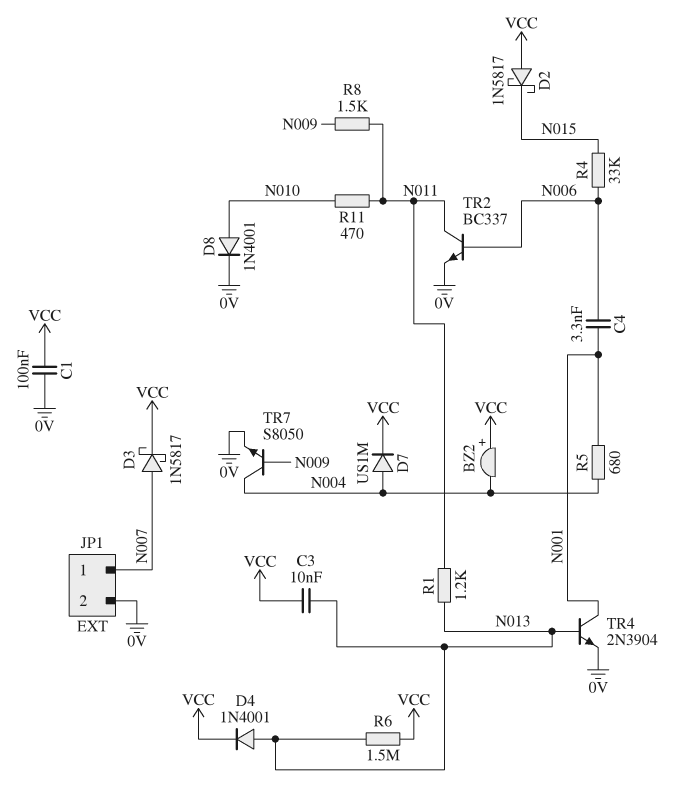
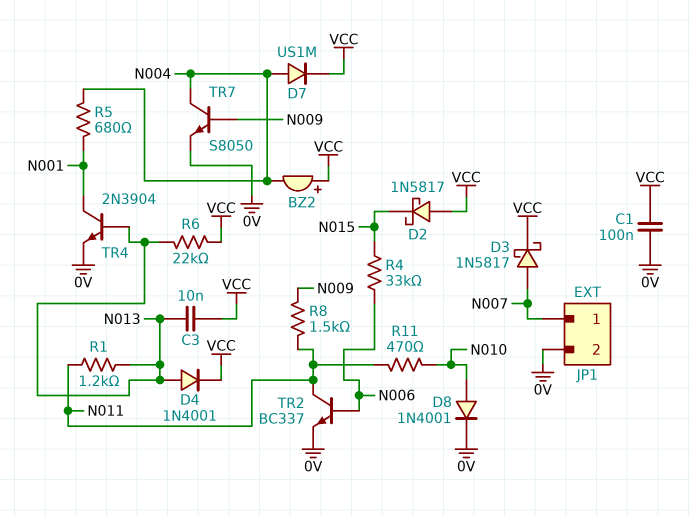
C4: 3.3nF (N001, N006) -> none
R6: 1.5M (N013, VCC) -> 22k (N013, VCC)

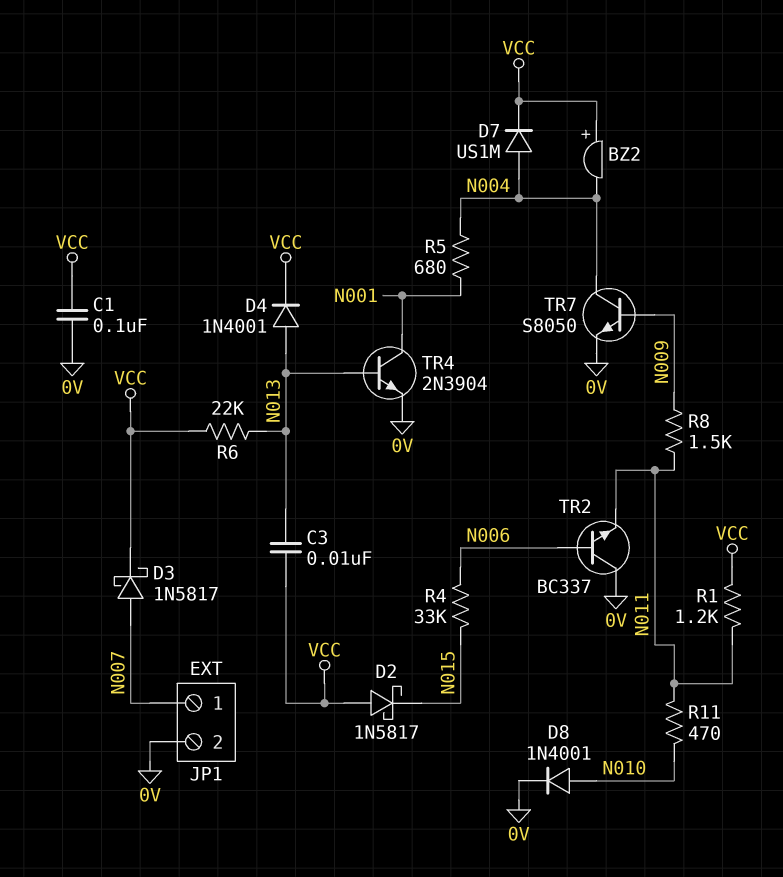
R1: 1.2k (N011, N013) -> 1.2k (N011, VCC)
TR2: NPN BC337 (B N006, C N011, E 0V) -> NPN BC337 (B N006, C 0V, E N011)

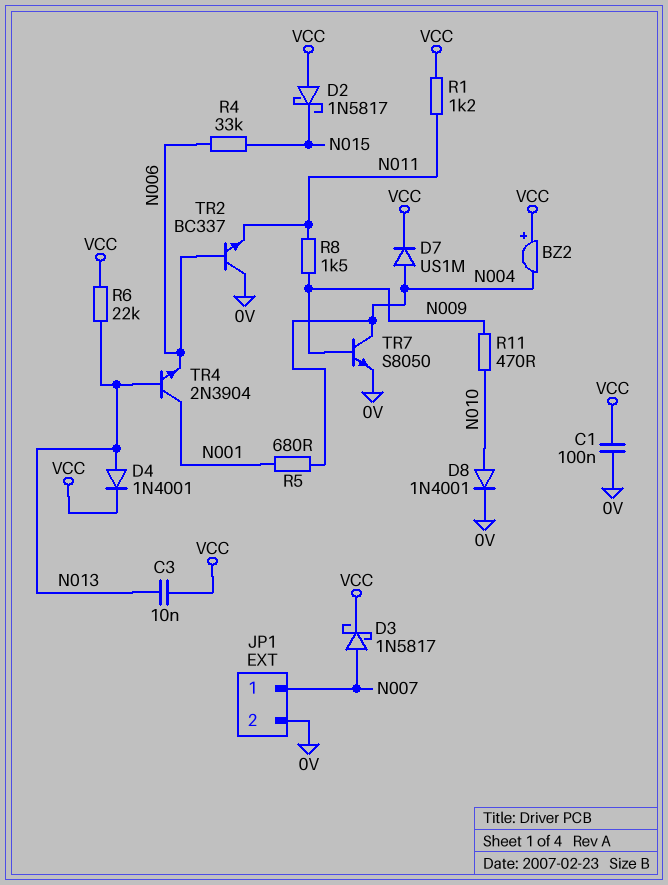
R11: 470 (N010, N011) -> 470 (N009, N010)
TR4: NPN 2N3904 (B N013, C N001, E 0V) -> NPN 2N3904 (B N013, C N001, E N006)

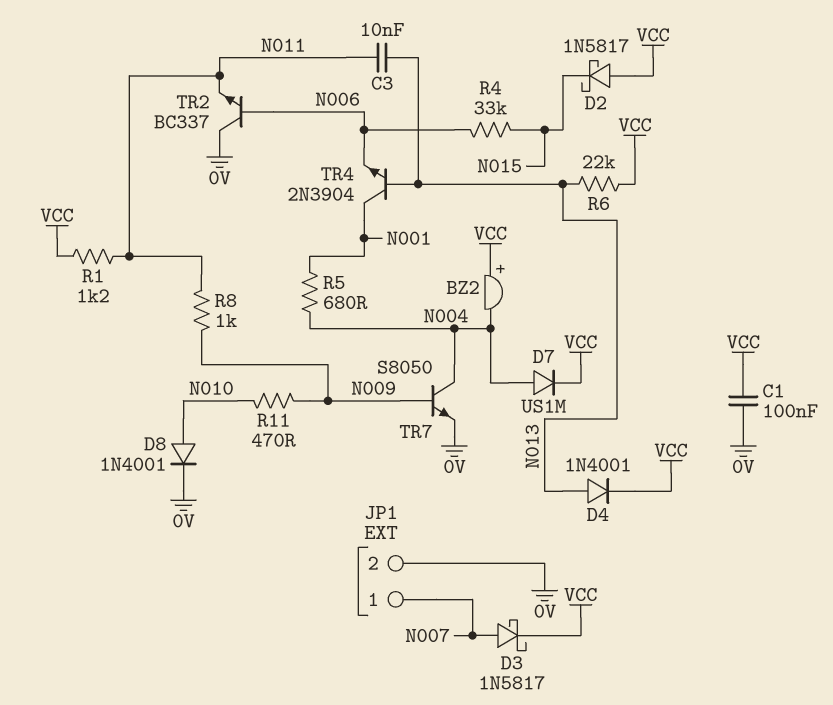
C3: 10nF (N013, VCC) -> 10nF (N011, N013)
R8: 1.5k (N009, N011) -> 1k (N009, N011)

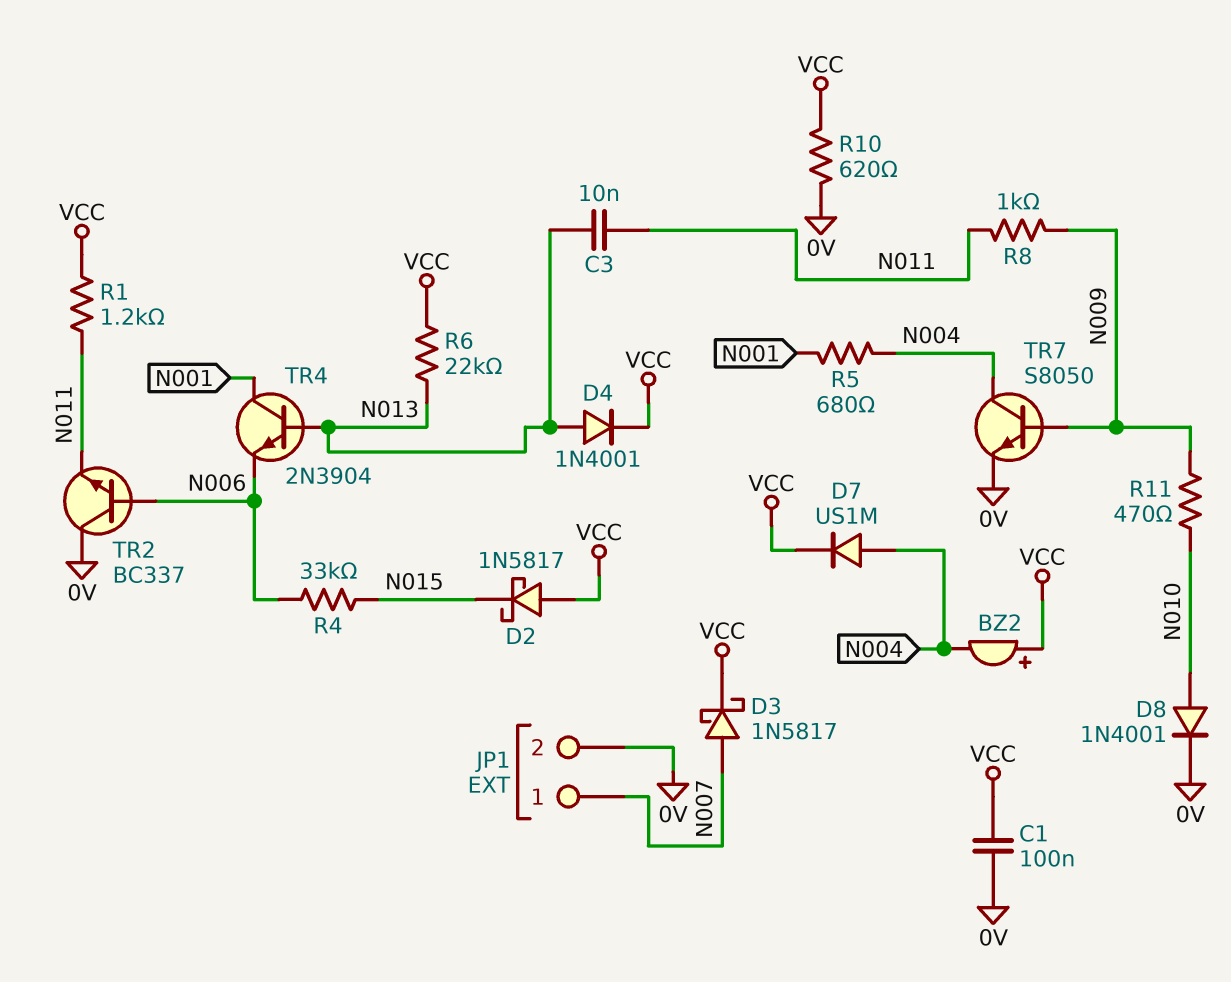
R10: none -> 620 (0V, VCC)

